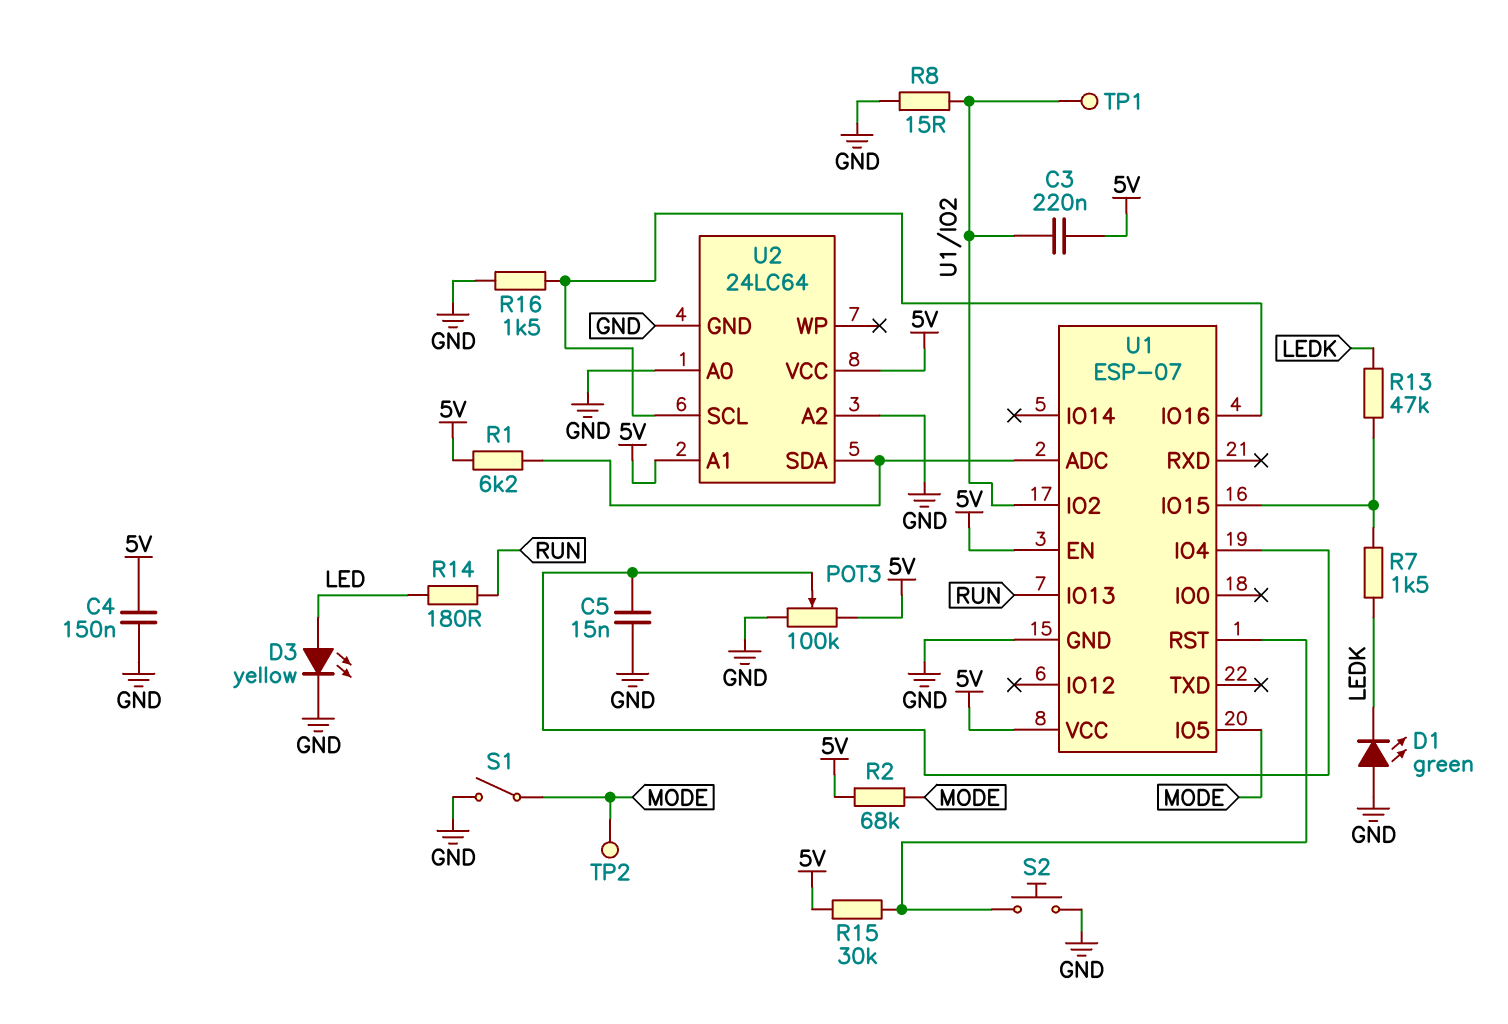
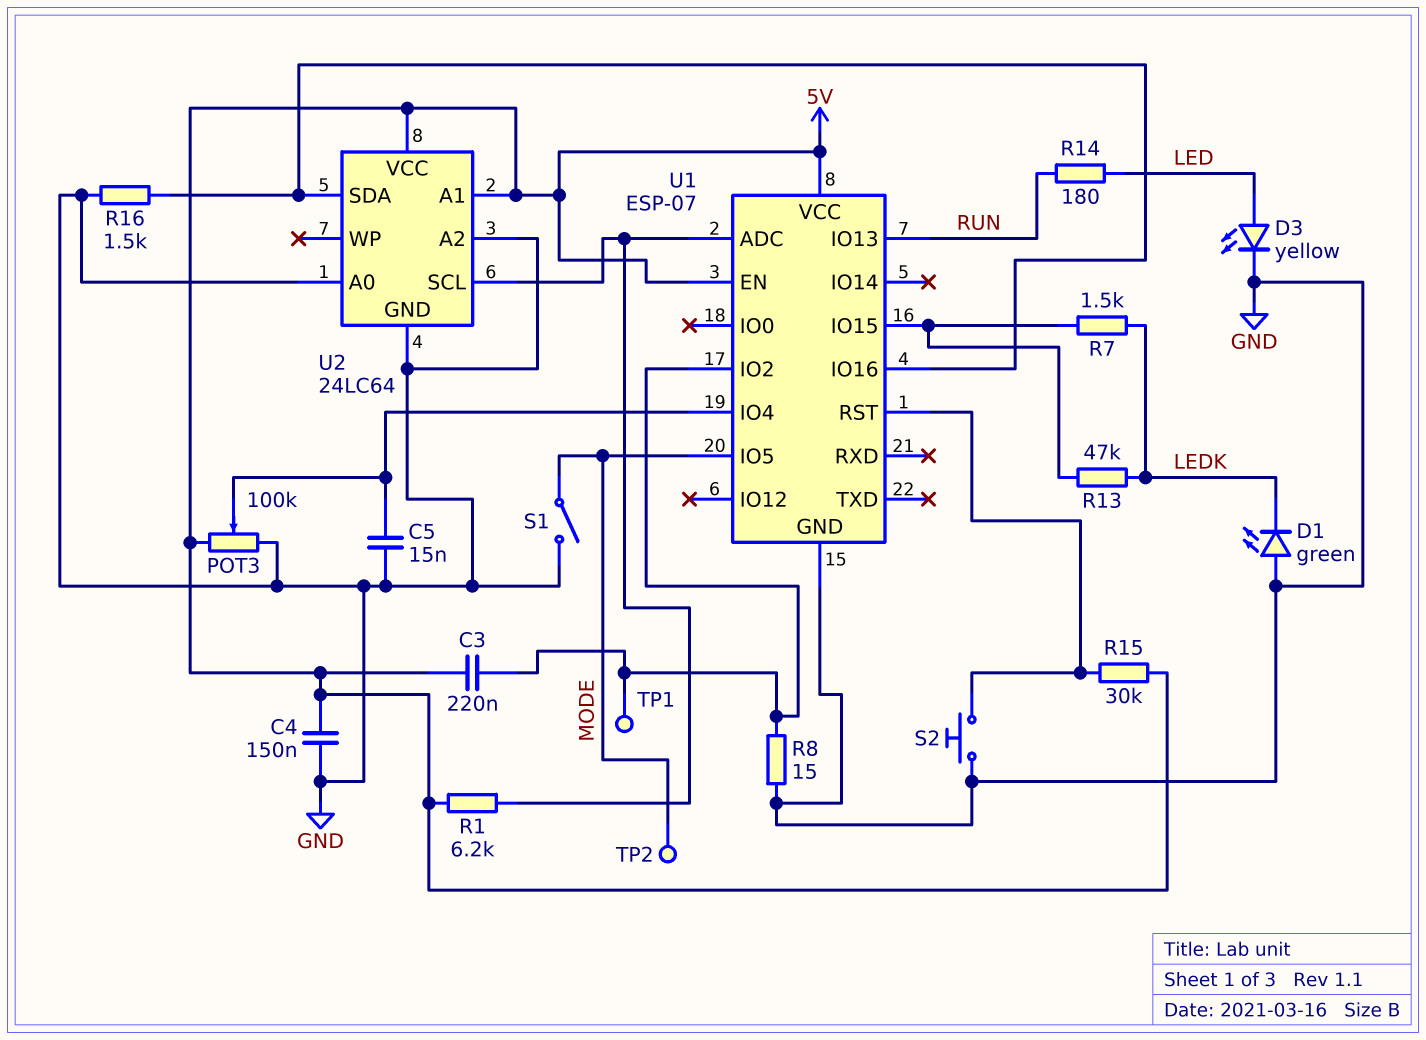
R2: 68k (5V, MODE) -> none
U2 pin SCL: U1/IO16 -> U1/ADC
U2 pin SDA: U1/ADC -> U1/IO16

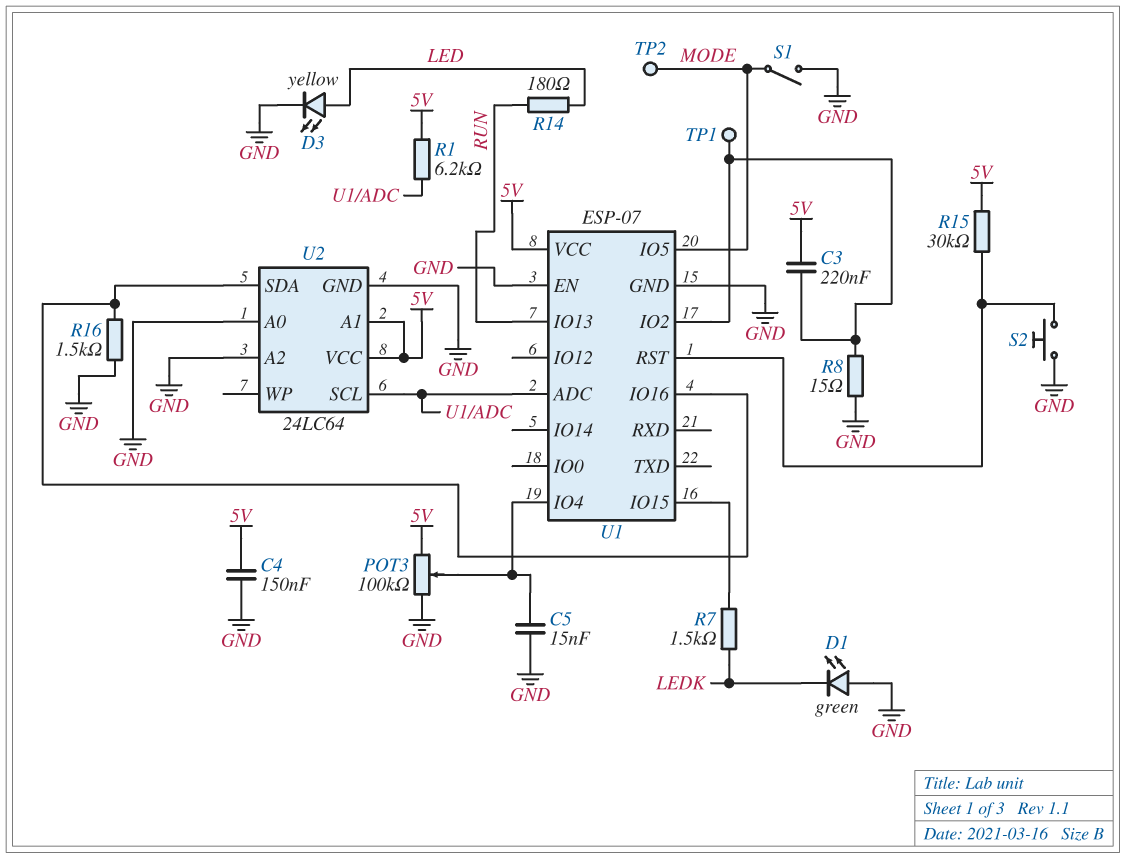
R13: 47k (LEDK, U1/IO15) -> none
U1 pin EN: 5V -> GND

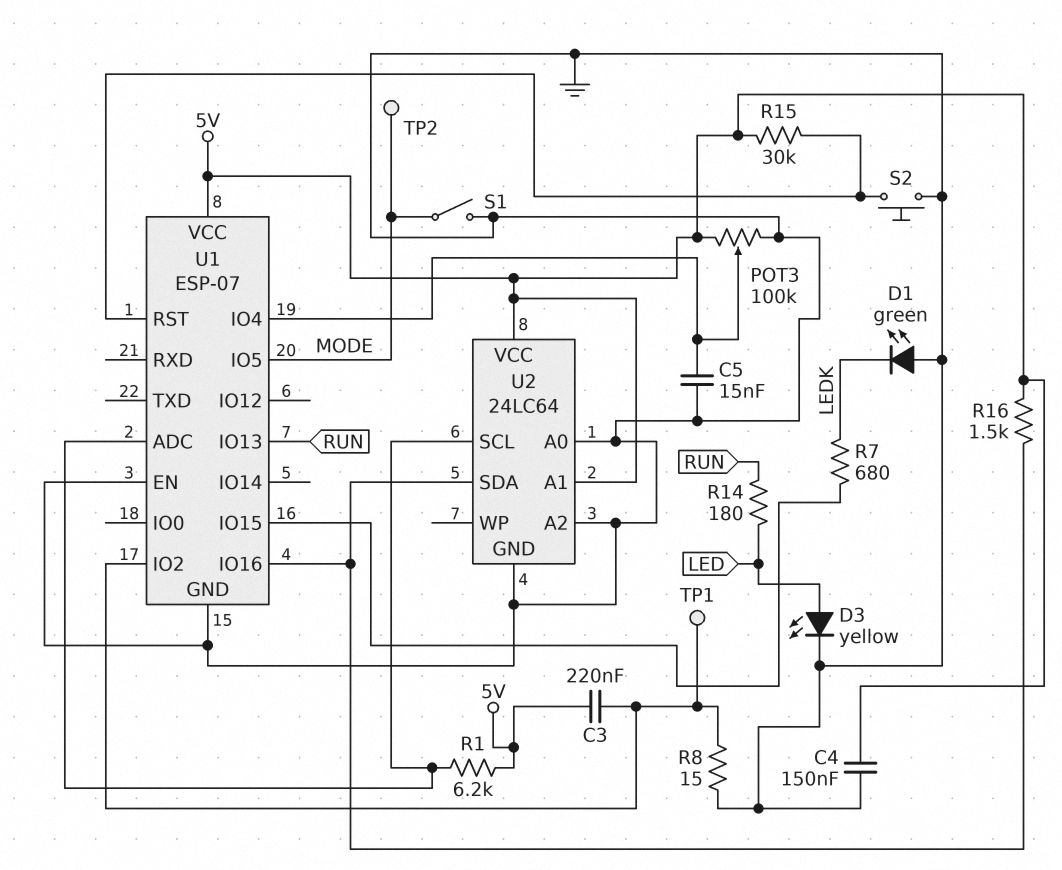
R7: 1.5k (LEDK, U1/IO15) -> 680 (LEDK, U1/IO15)
R16: 1.5k (GND, U1/IO16) -> 1.5k (5V, U1/IO16)

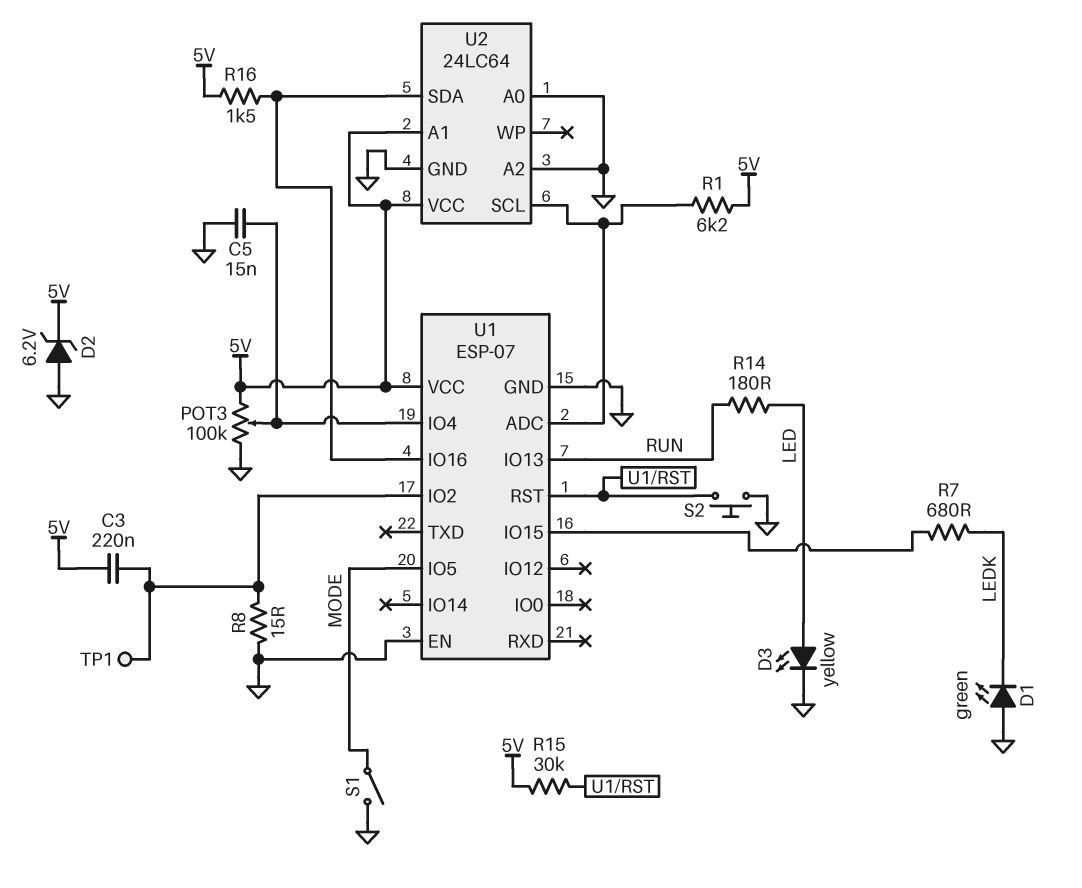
C4: 150nF (5V, GND) -> none
D2: none -> zener 6.2V (A GND, K 5V)
TP2: test point (MODE) -> none

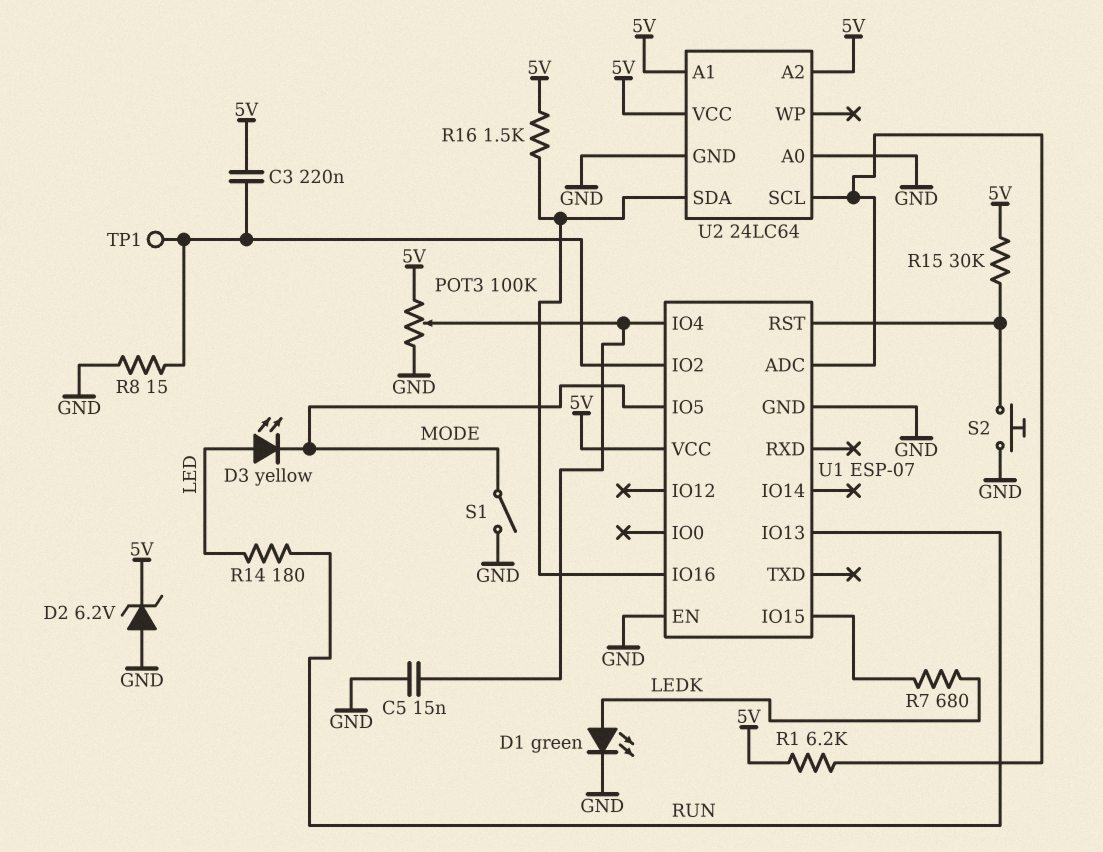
D1: LED green (A GND, K LEDK) -> LED green (A LEDK, K GND)
D3: LED yellow (A LED, K GND) -> LED yellow (A LED, K MODE)
U2 pin A2: GND -> 5V

